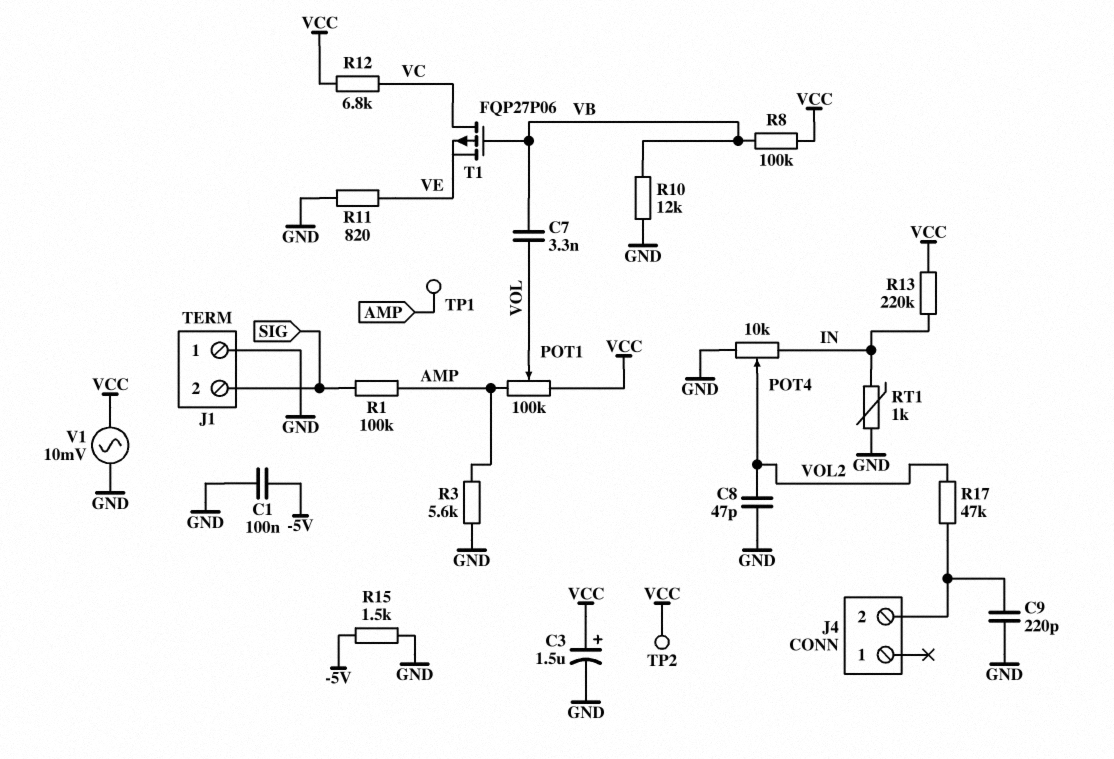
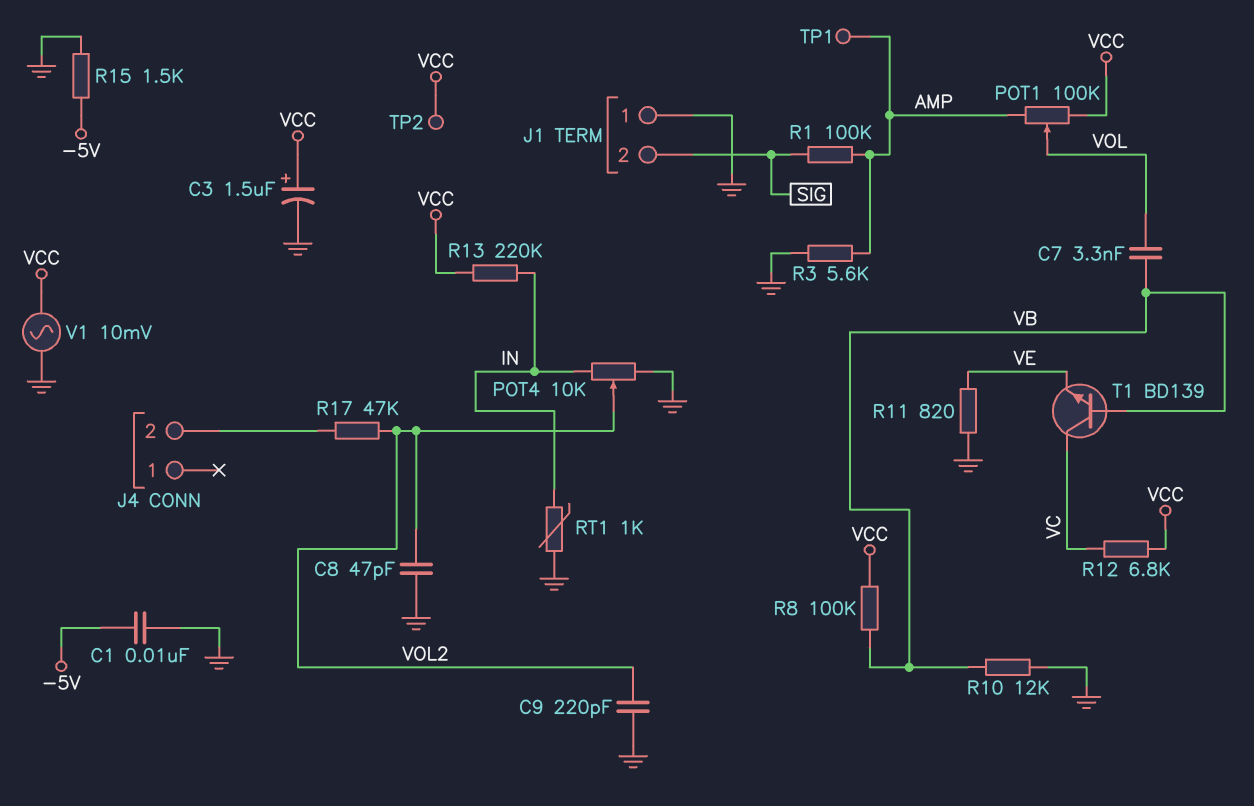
C1: 100nF (-5V, GND) -> 10nF (-5V, GND)
C9: 220pF (GND, J4/2) -> 220pF (GND, VOL2)
T1: PMOS FQP27P06 (G VB, D VC, S VE) -> NPN BD139 (B VB, C VC, E VE)

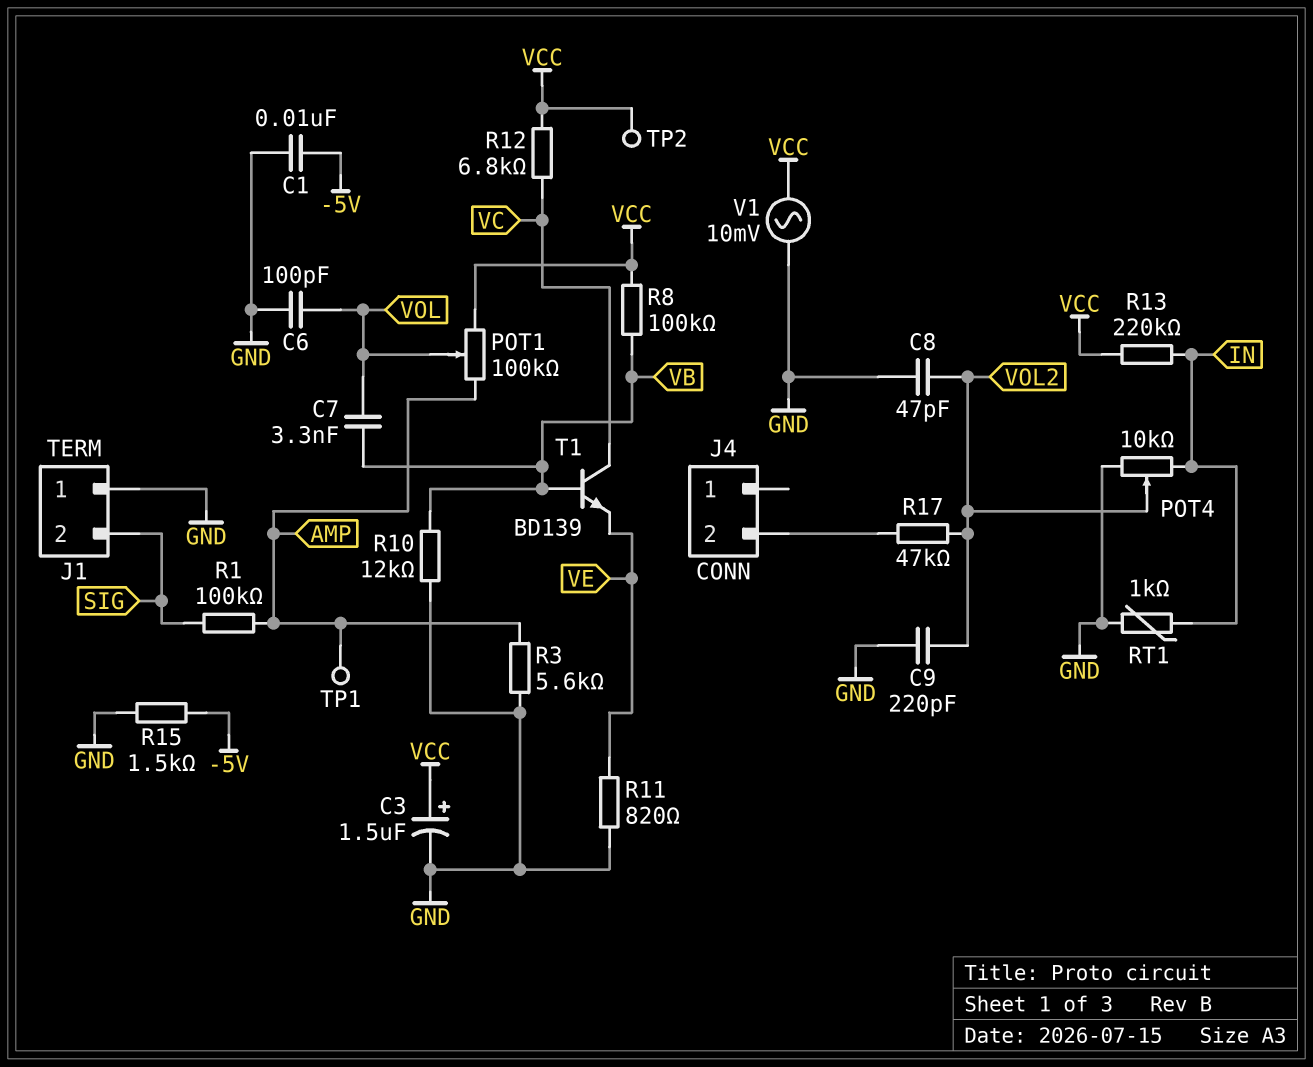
C6: none -> 100pF (GND, VOL)

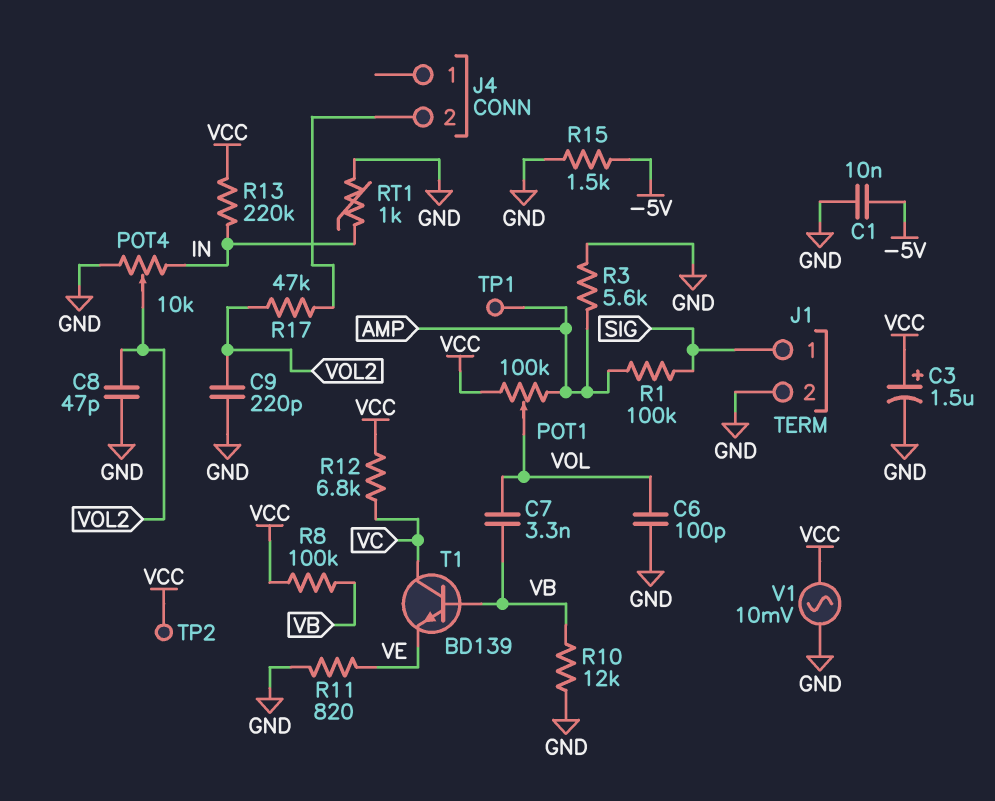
J1 pin 1: GND -> SIG
J1 pin 2: SIG -> GND

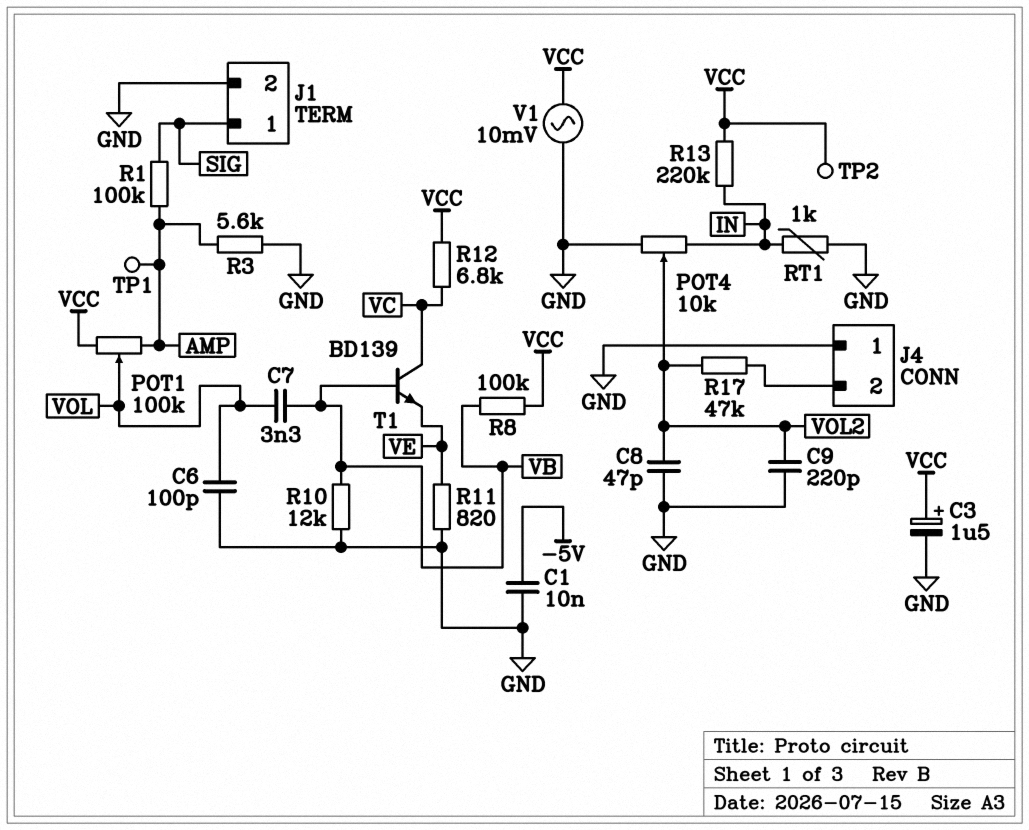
J4 pin 1: none -> GND
R15: 1.5k (-5V, GND) -> none

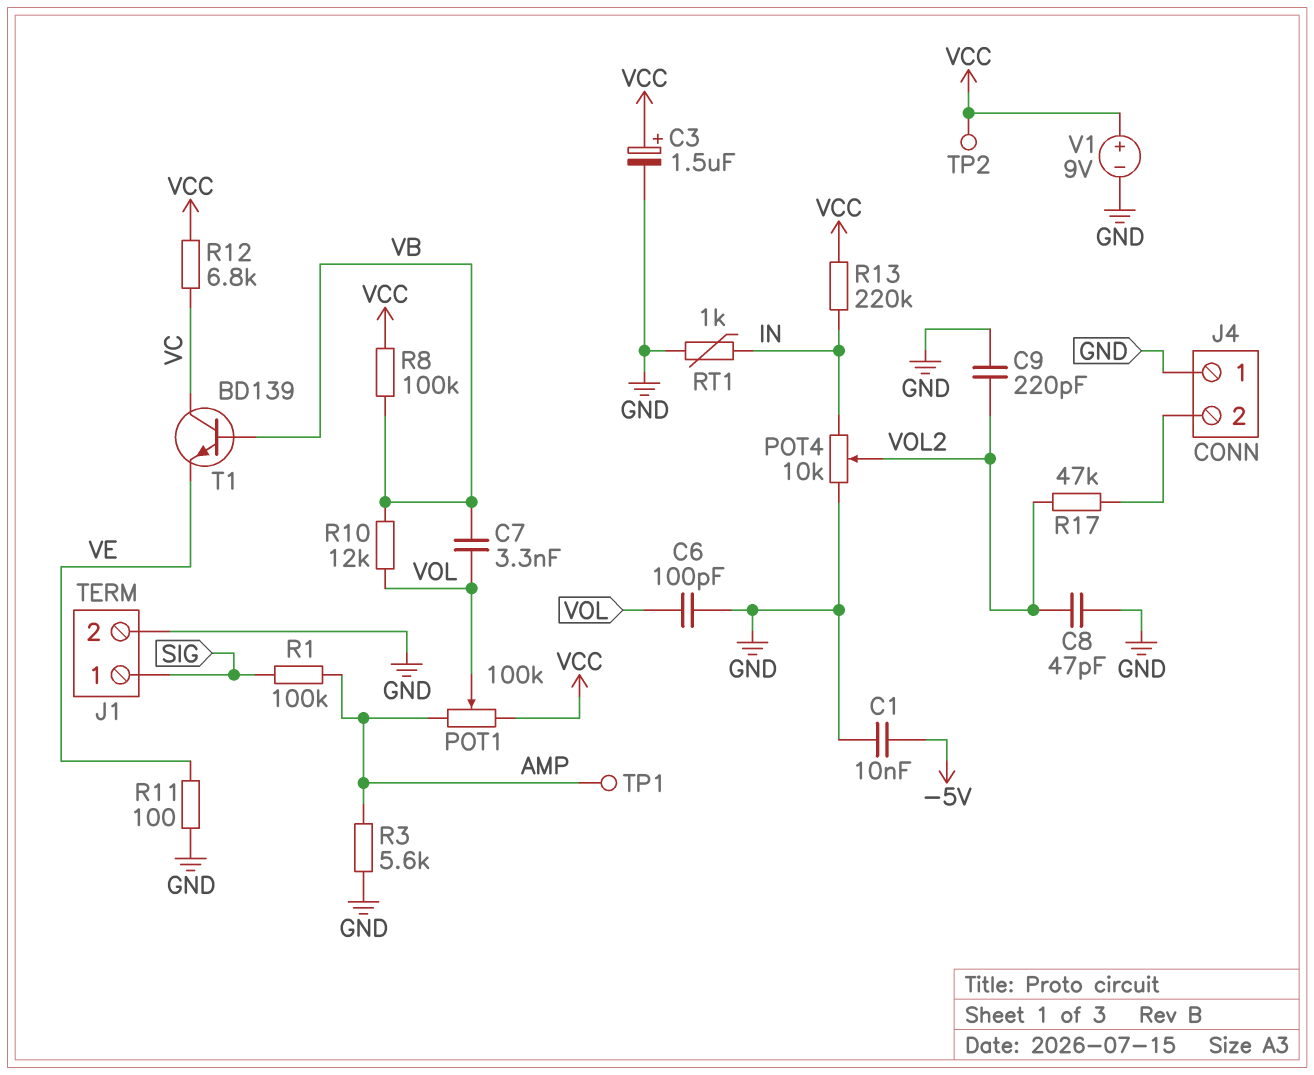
R10: 12k (GND, VB) -> 12k (VB, VOL)
R11: 820 (GND, VE) -> 100 (GND, VE)
V1: AC 10mV (GND, VCC) -> 9V (plus VCC, minus GND)

